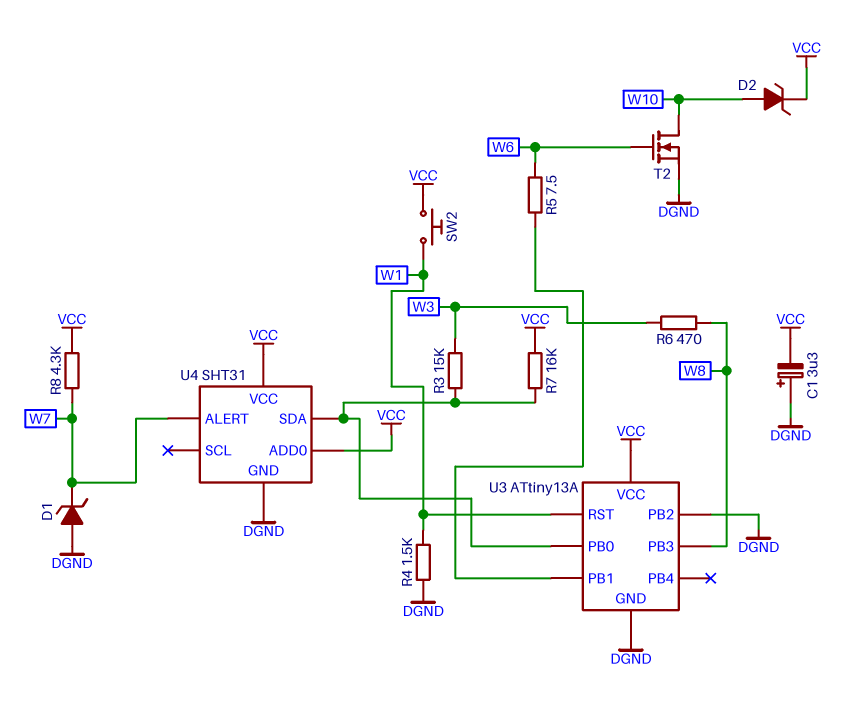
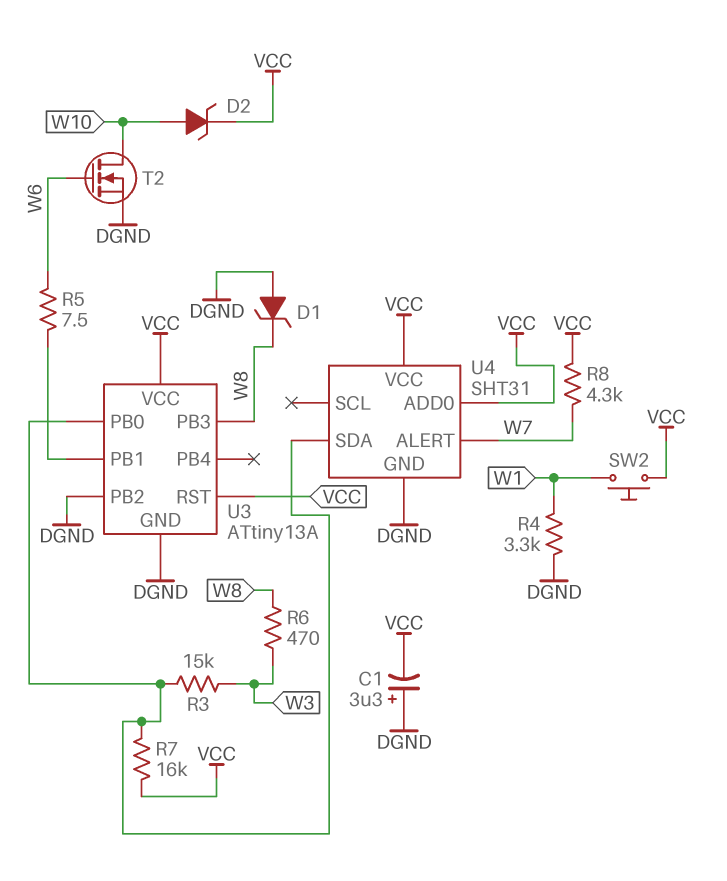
D1: zener (A DGND, K W7) -> zener (A DGND, K W8)
R4: 1.5k (DGND, W1) -> 3.3k (DGND, W1)
U3 pin RST: W1 -> VCC

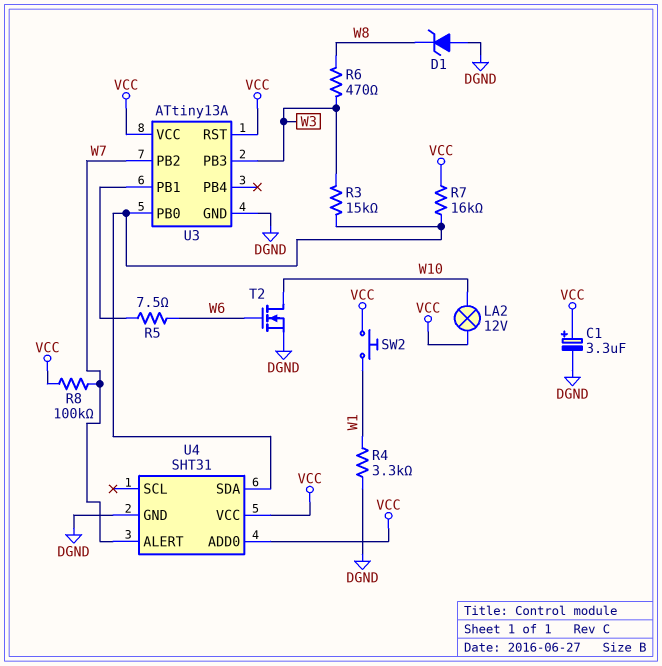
C1: 3.3uF (plus DGND, minus VCC) -> 3.3uF (plus VCC, minus DGND)
D2: zener (A W10, K VCC) -> none
LA2: none -> lamp 12V (VCC, W10)
R8: 4.3k (VCC, W7) -> 100k (VCC, W7)
U3 pin PB2: DGND -> W7
U3 pin PB3: W8 -> W3

